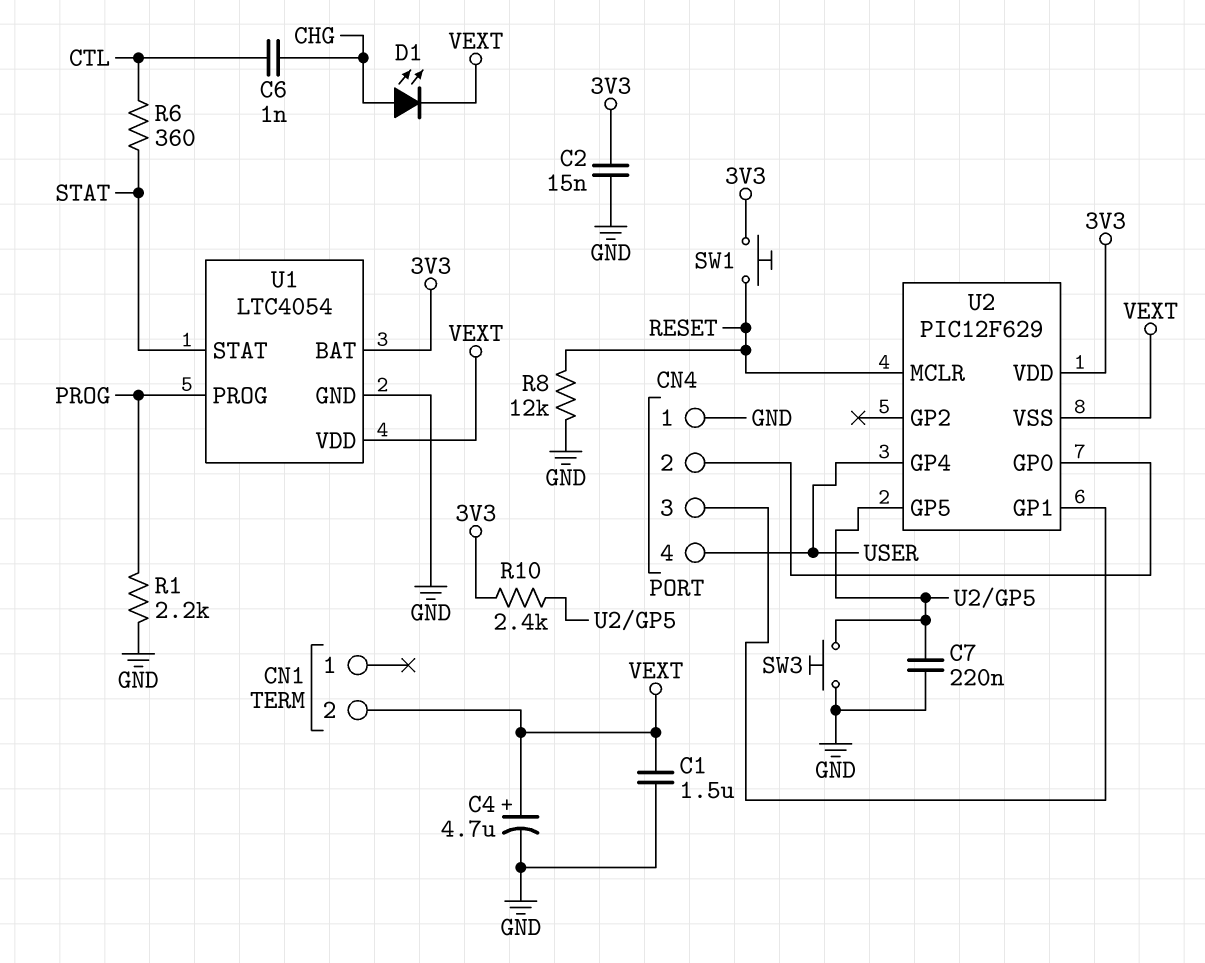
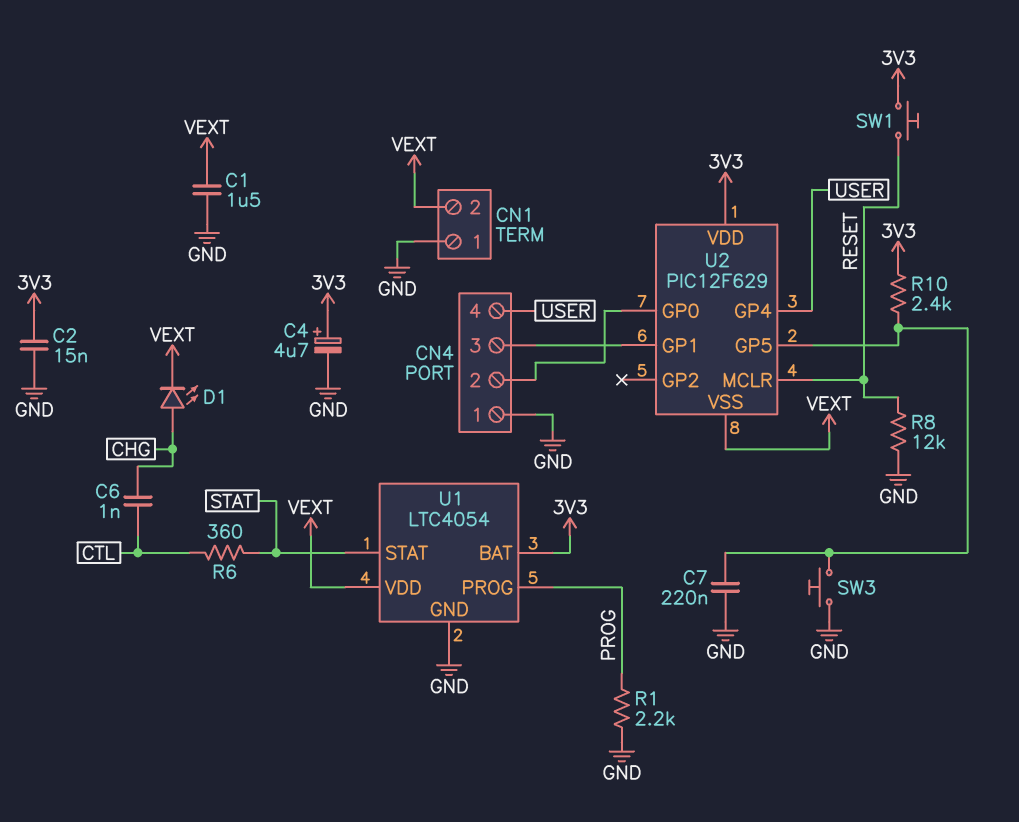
C4: 4.7uF (plus VEXT, minus GND) -> 4.7uF (plus 3V3, minus GND)
CN1 pin 1: none -> GND

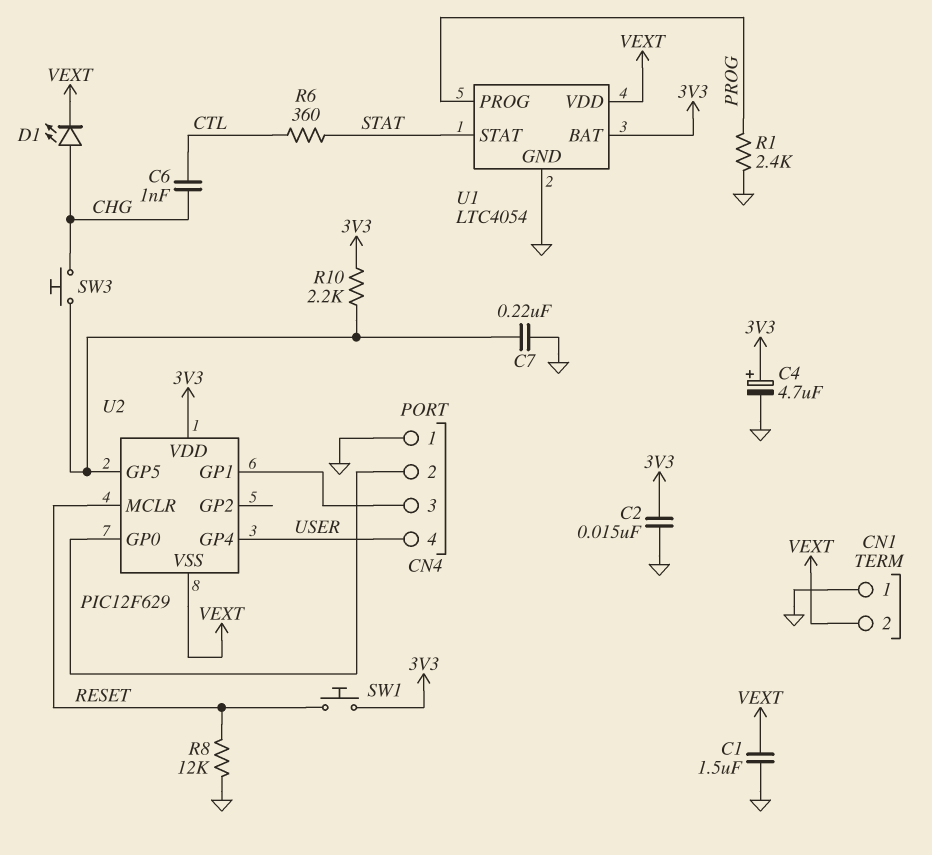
R1: 2.2k (GND, PROG) -> 2.4k (GND, PROG)
R10: 2.4k (3V3, U2/GP5) -> 2.2k (3V3, U2/GP5)
SW3: button (GND, U2/GP5) -> button (CHG, U2/GP5)

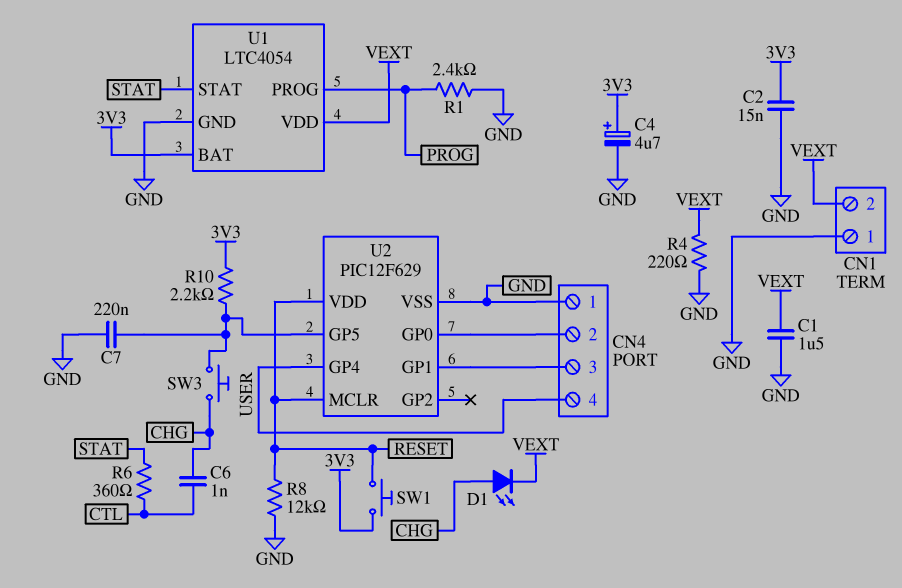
R4: none -> 220 (GND, VEXT)
U2 pin VDD: 3V3 -> RESET
U2 pin VSS: VEXT -> GND

